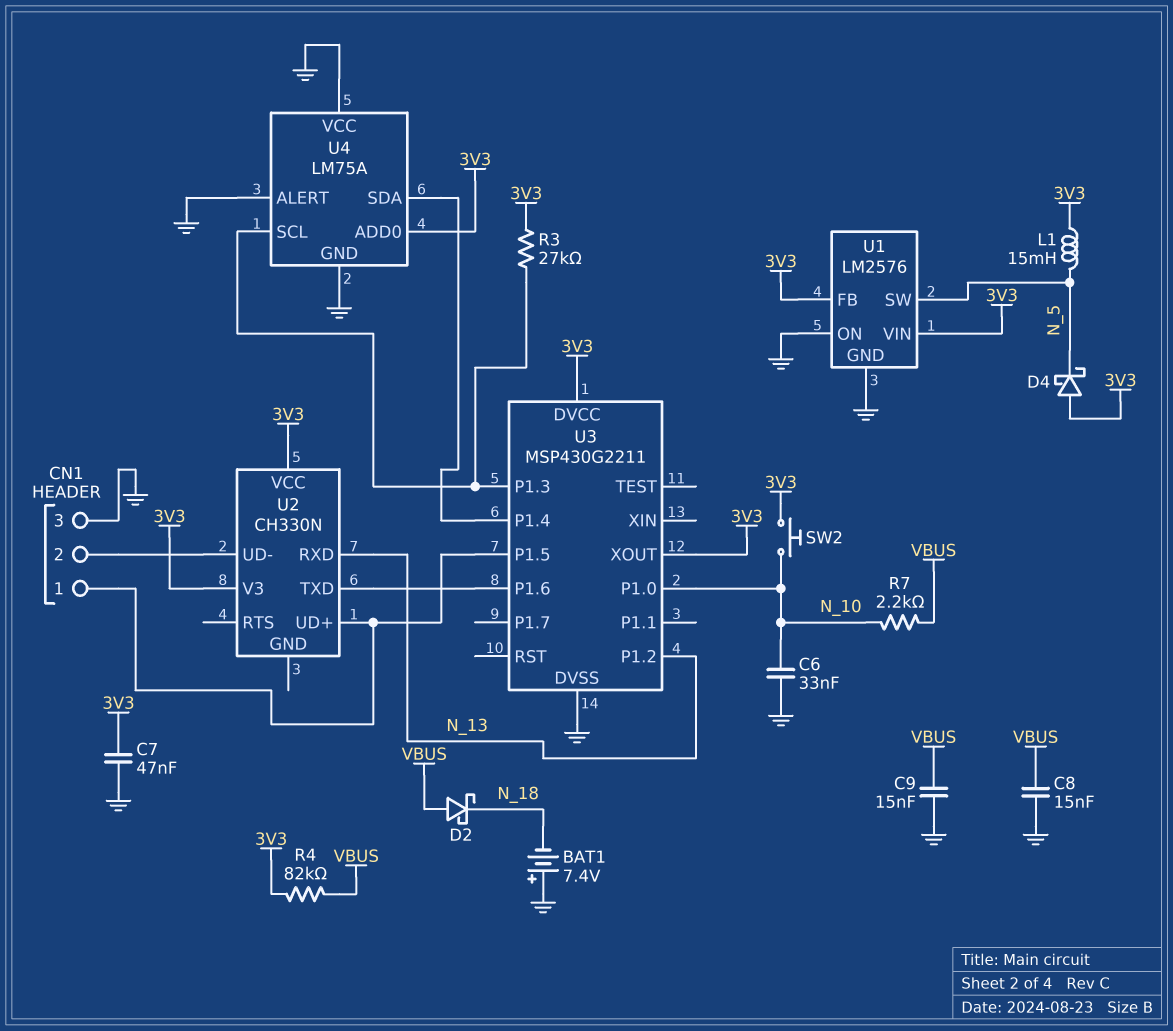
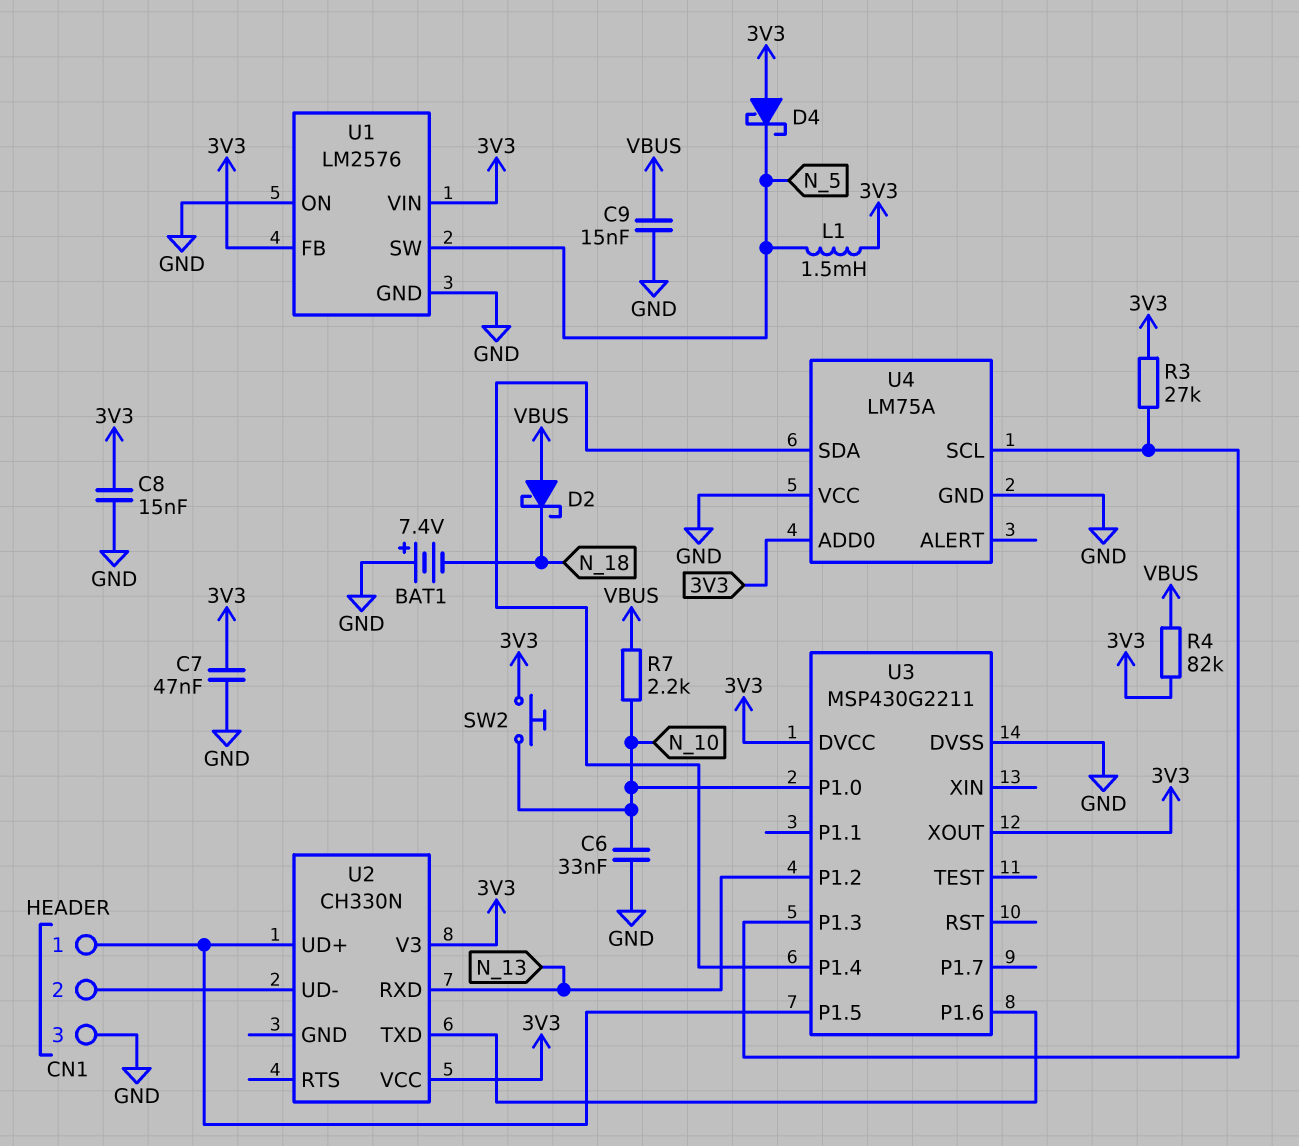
C8: 15nF (GND, VBUS) -> 15nF (3V3, GND)
L1: 15mH (3V3, N_5) -> 1.5mH (3V3, N_5)
U4 pin ALERT: GND -> none

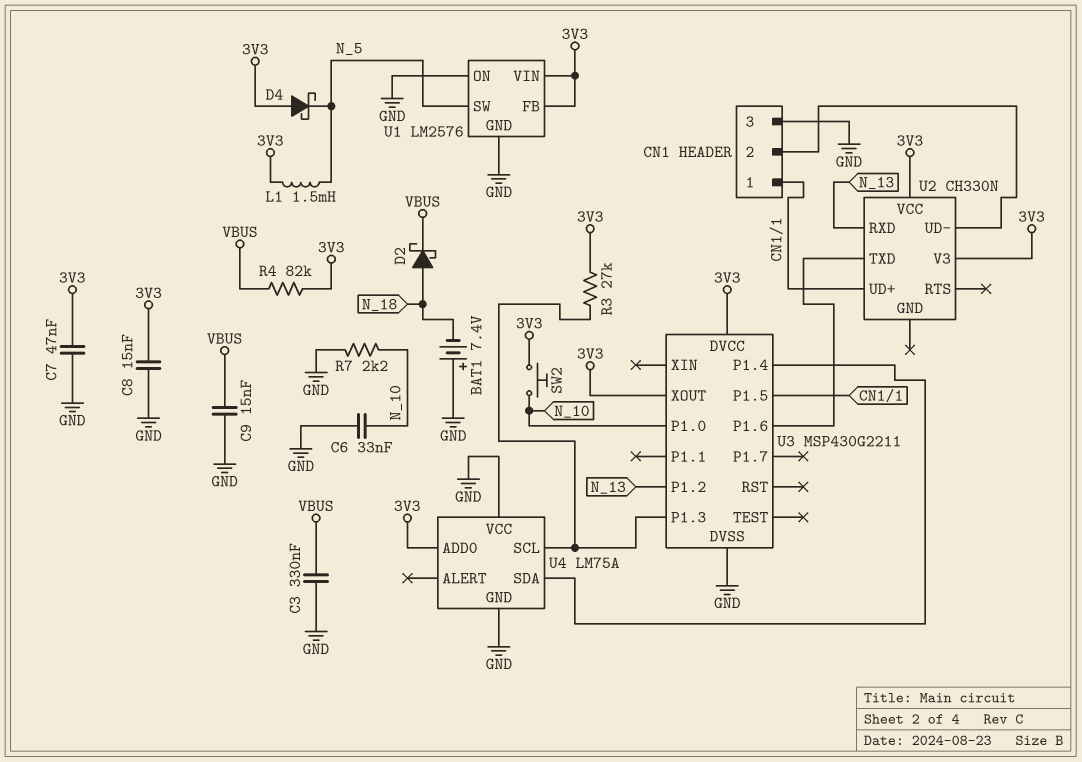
C3: none -> 330nF (GND, VBUS)
D2: schottky (A VBUS, K N_18) -> schottky (A N_18, K VBUS)
R7: 2.2k (N_10, VBUS) -> 2.2k (GND, N_10)

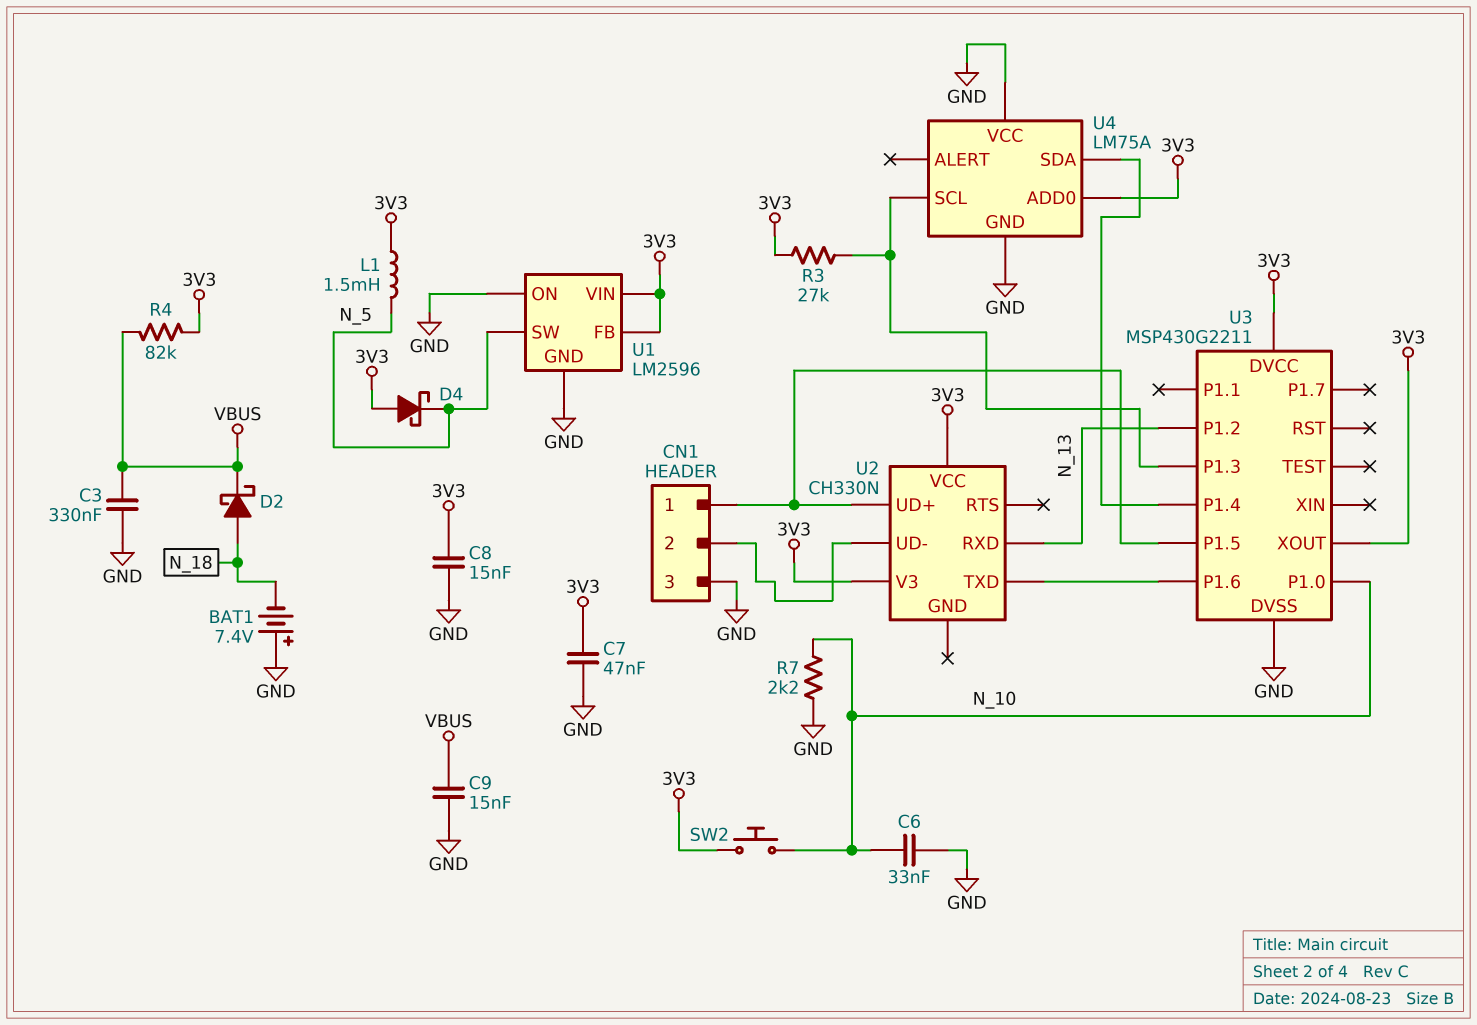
U1: LM2576 -> LM2596

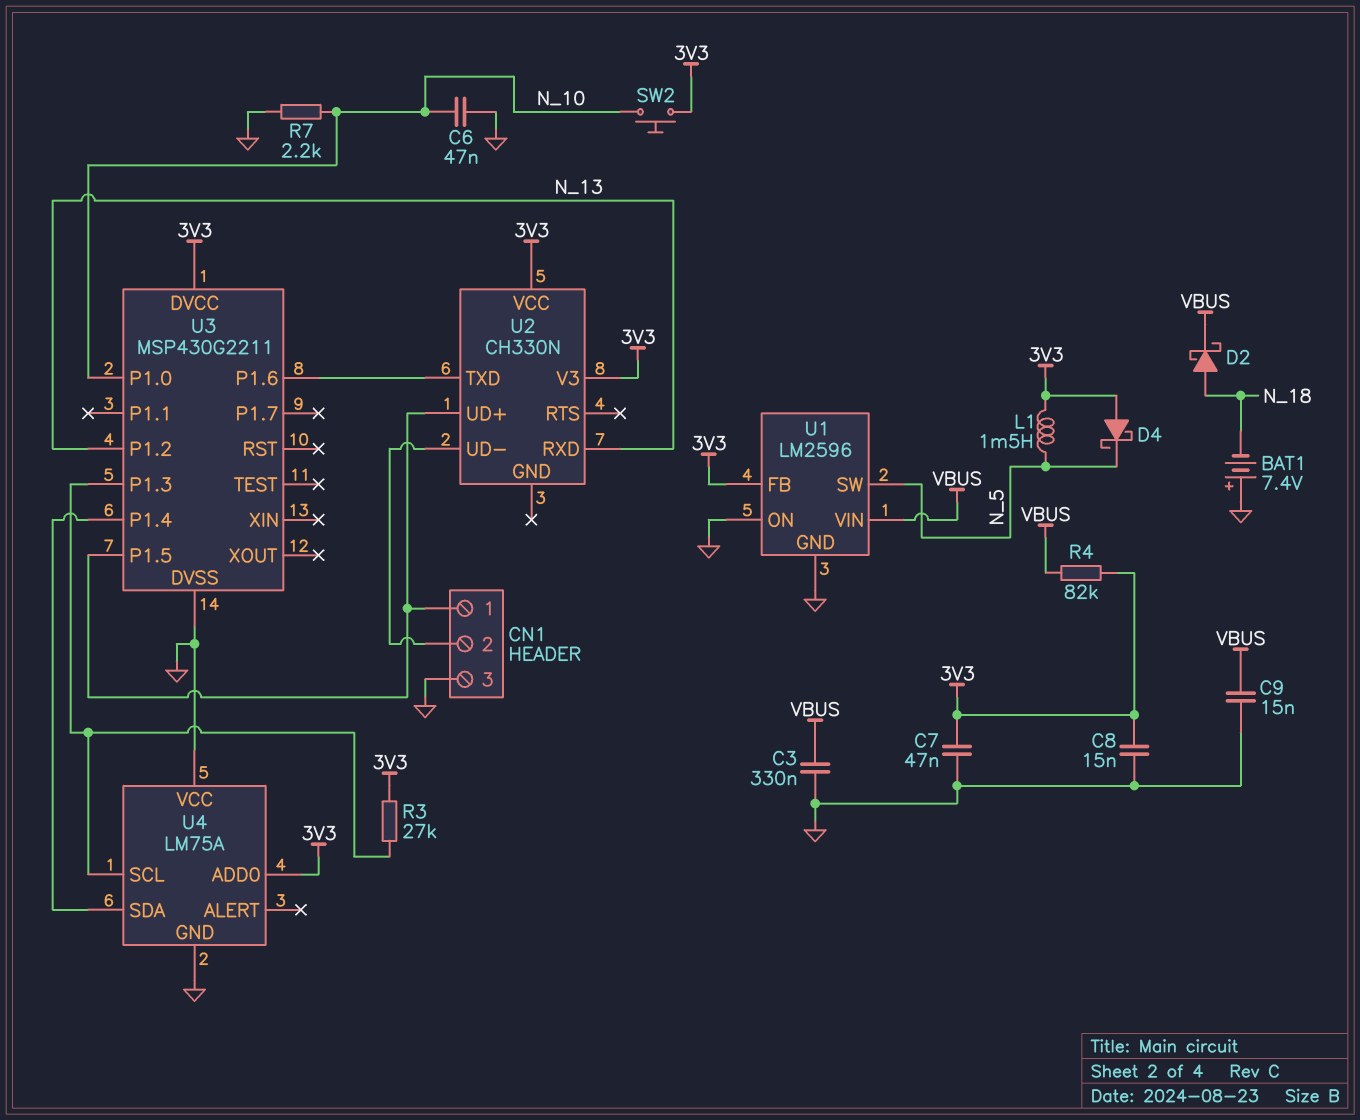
C6: 33nF (GND, N_10) -> 47nF (GND, N_10)
U1 pin VIN: 3V3 -> VBUS
U3 pin XOUT: 3V3 -> none

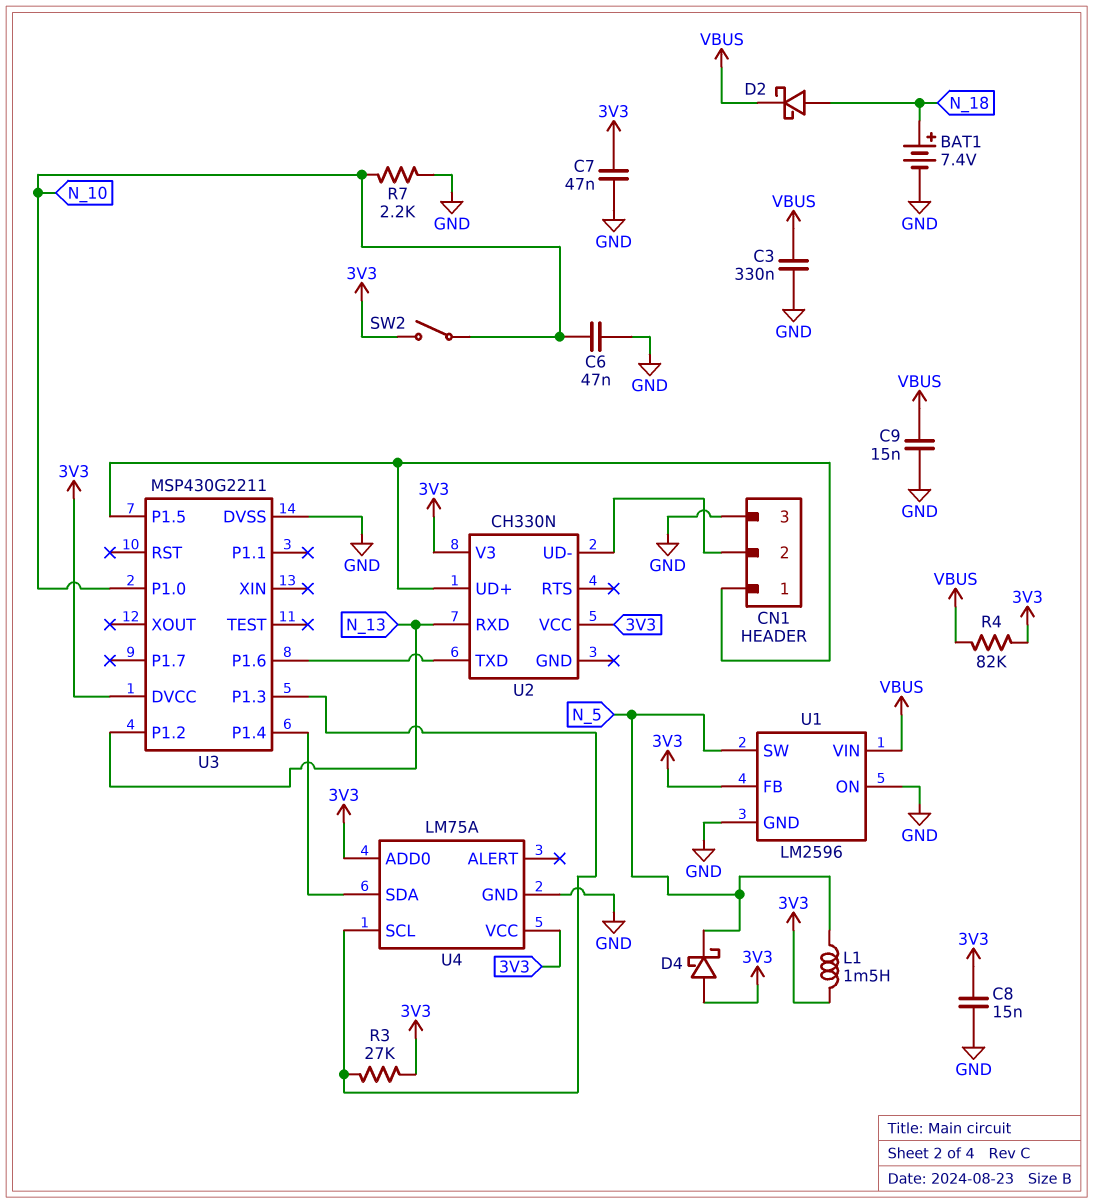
BAT1: 7.4V (plus GND, minus N_18) -> 7.4V (plus N_18, minus GND)
SW2: button (3V3, N_10) -> switch (3V3, N_10)
U4 pin VCC: GND -> 3V3

